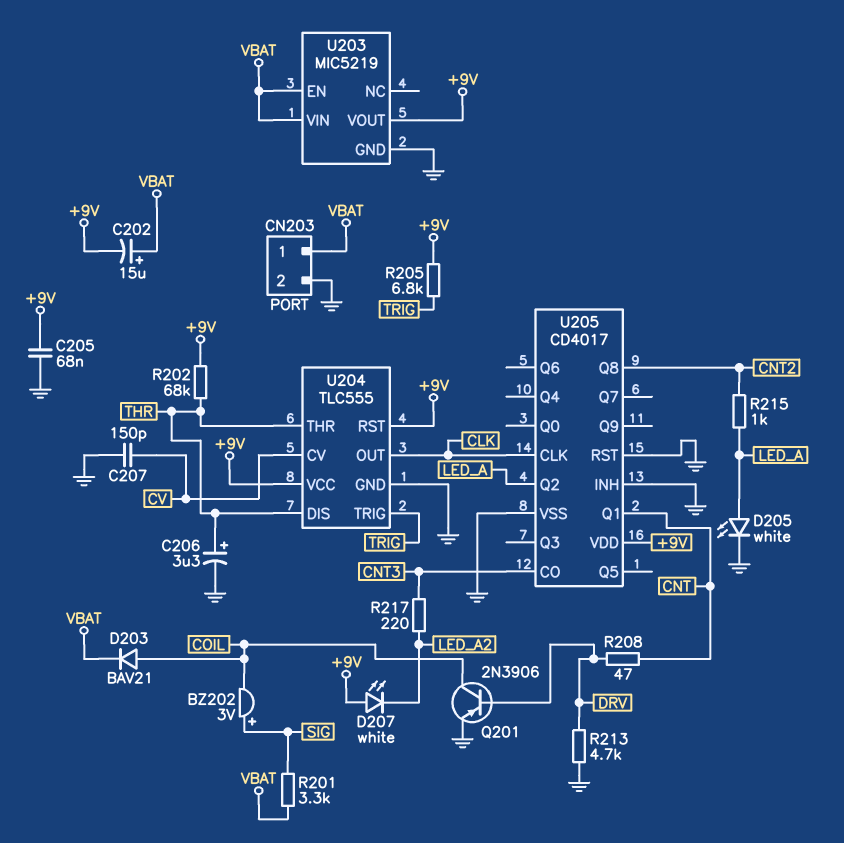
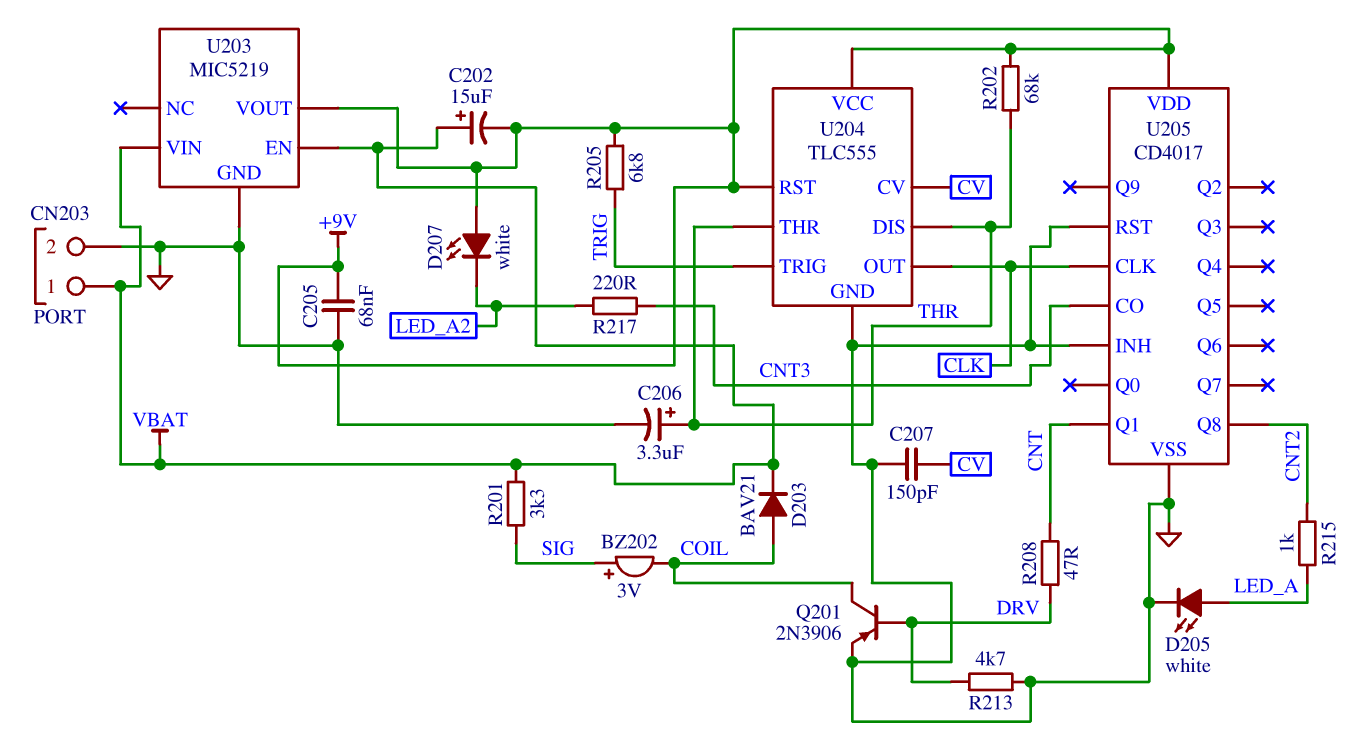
U205 pin Q2: LED_A -> none

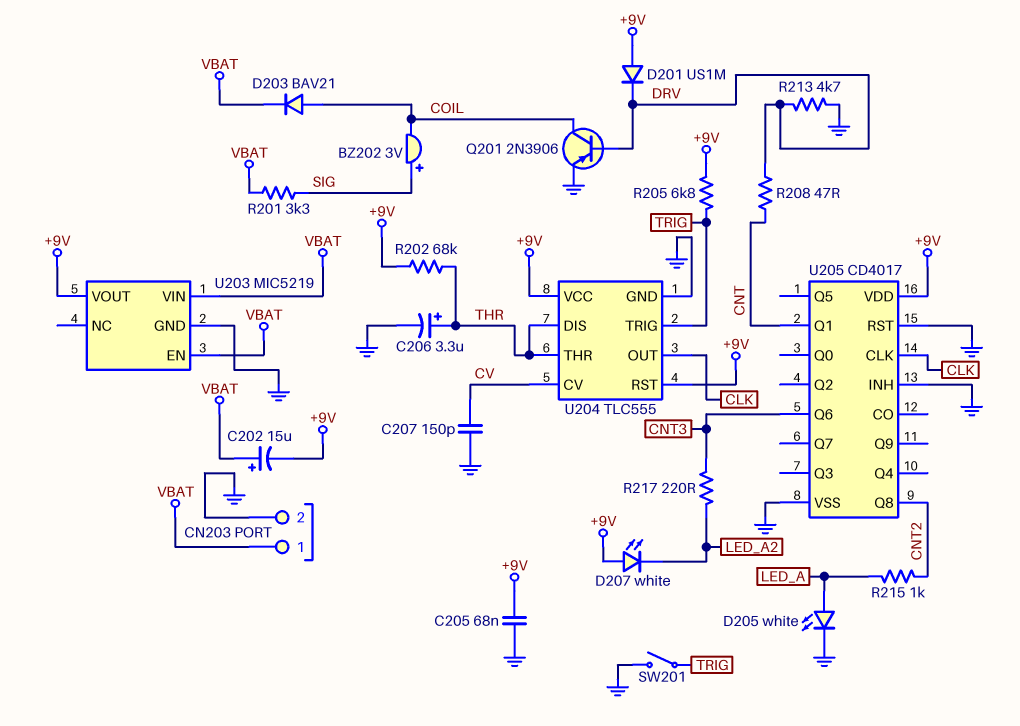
D201: none -> diode US1M (A +9V, K DRV)
SW201: none -> switch (GND, TRIG)
U205 pin CO: CNT3 -> none
U205 pin Q6: none -> CNT3

